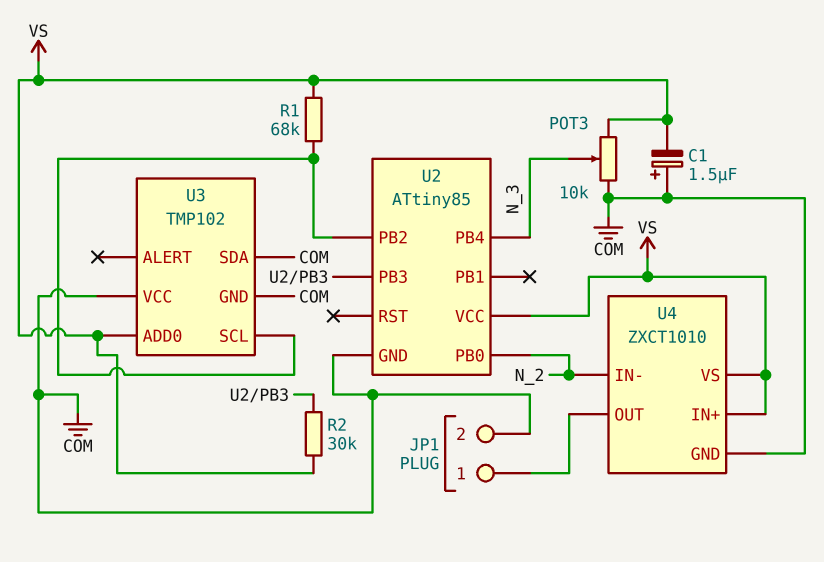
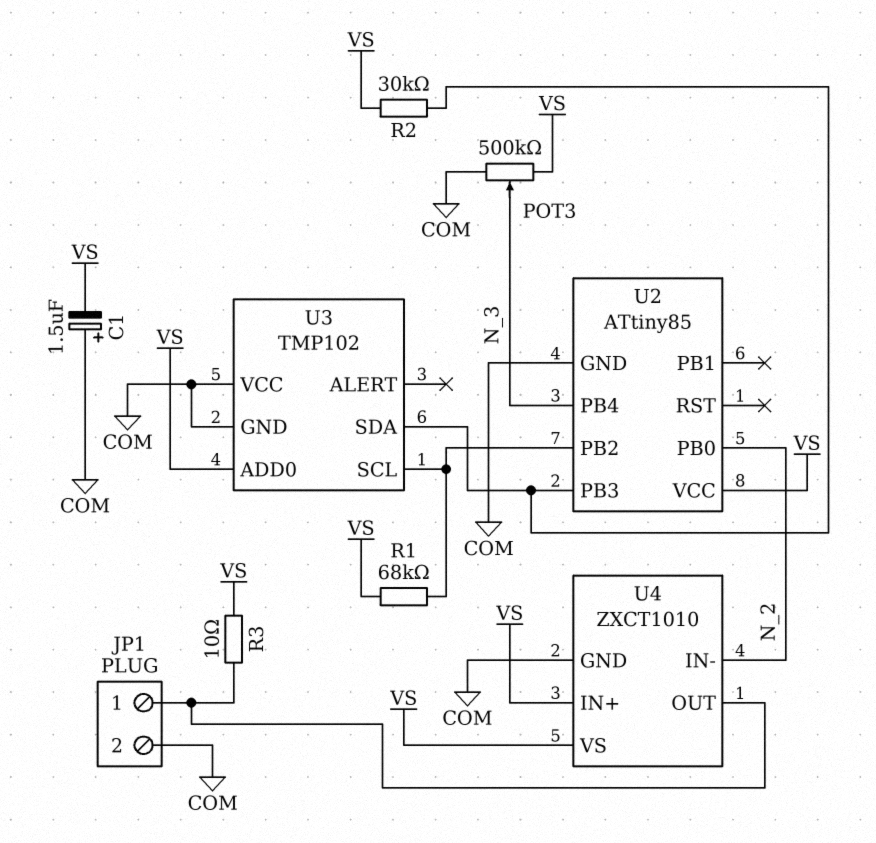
POT3: 10k (COM, VS, wiper N_3) -> 500k (COM, VS, wiper N_3)
R3: none -> 10 (JP1/1, VS)
U3 pin SDA: COM -> U2/PB3

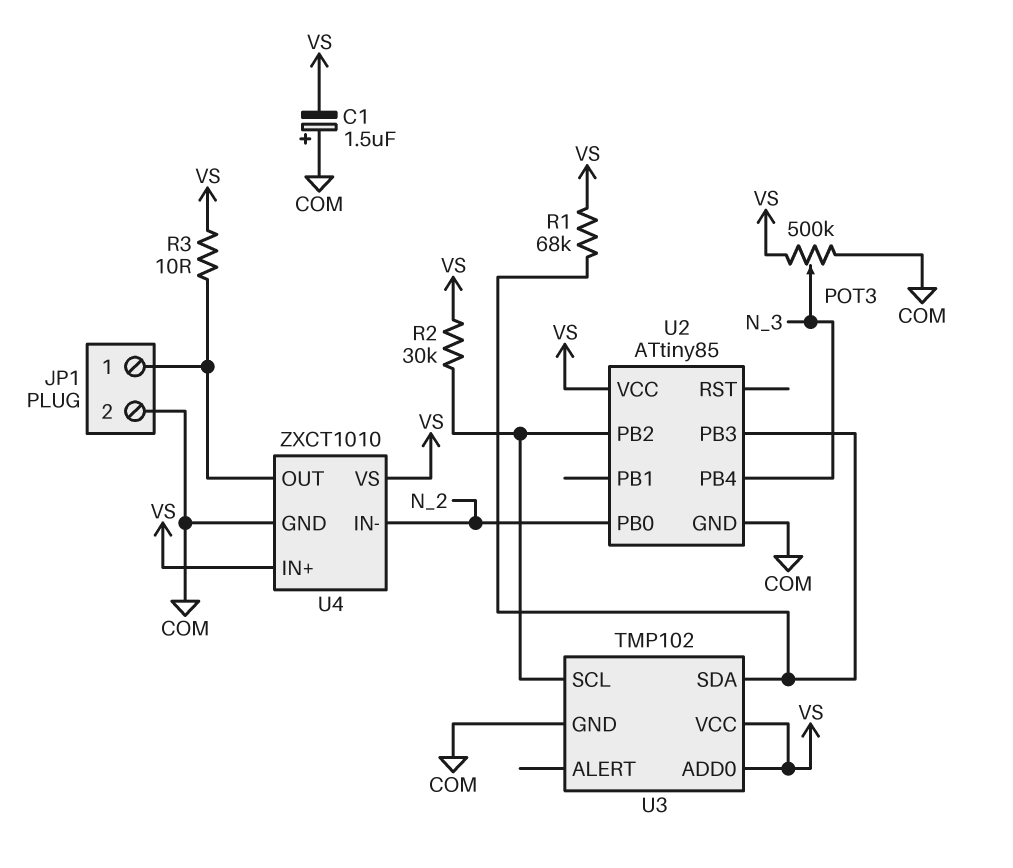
R1: 68k (U2/PB2, VS) -> 68k (U2/PB3, VS)
R2: 30k (U2/PB3, VS) -> 30k (U2/PB2, VS)
U3 pin VCC: COM -> VS

